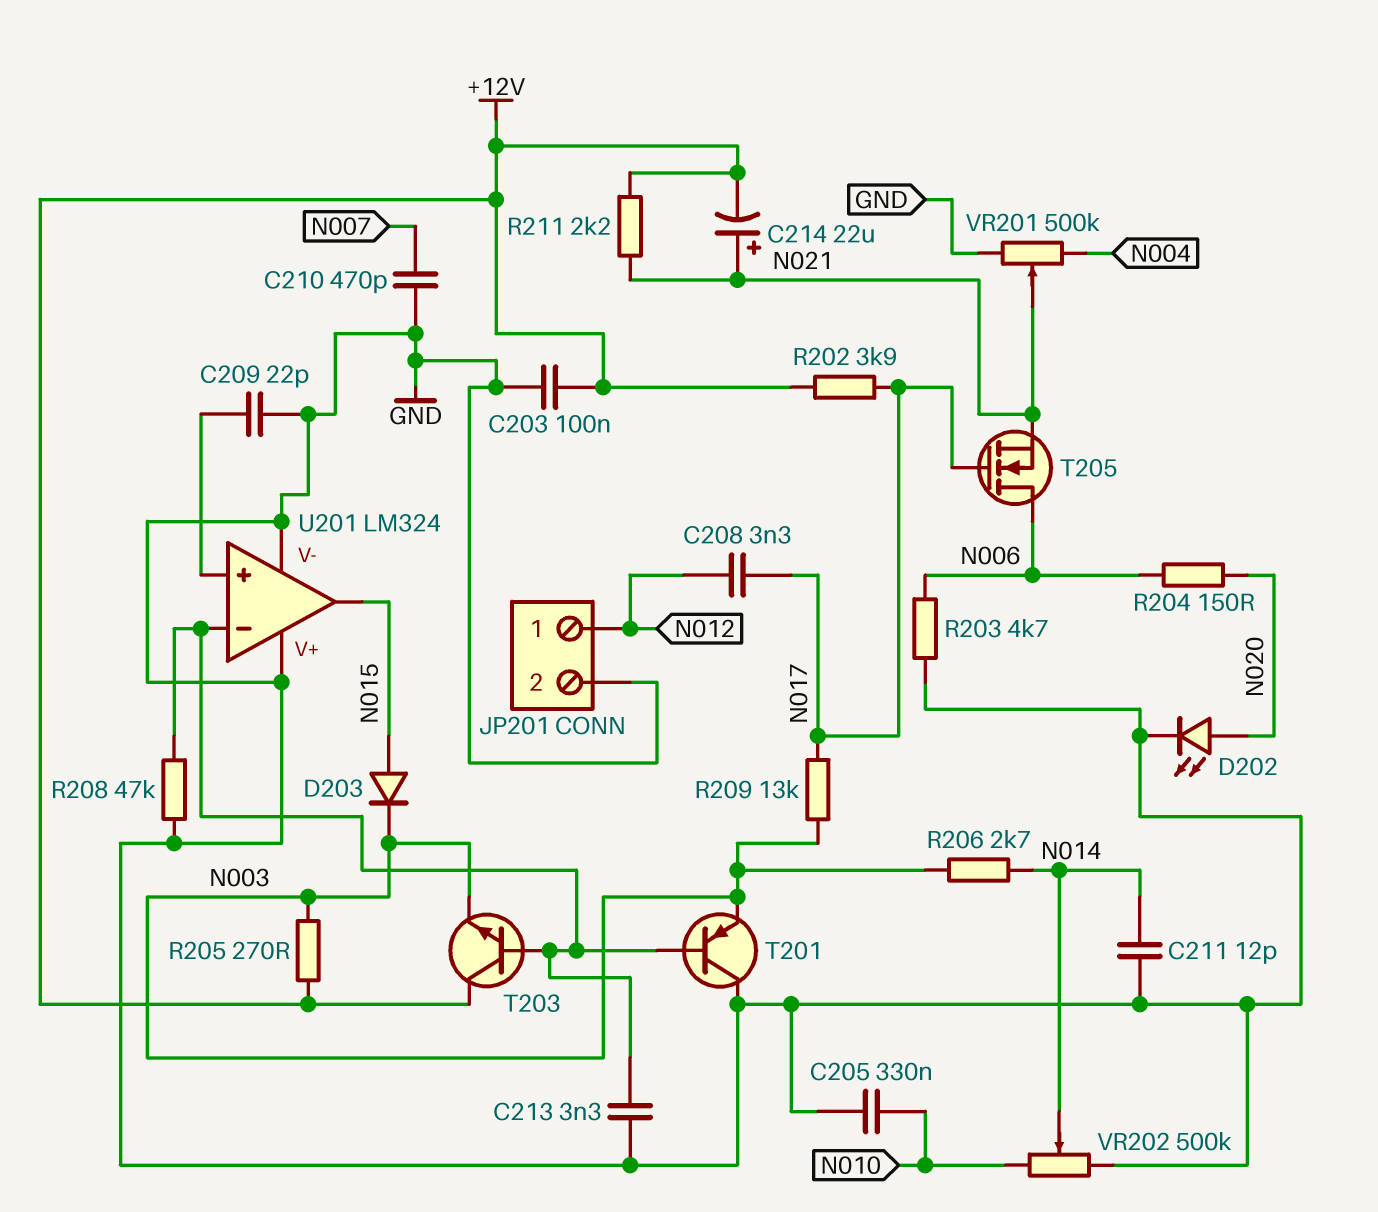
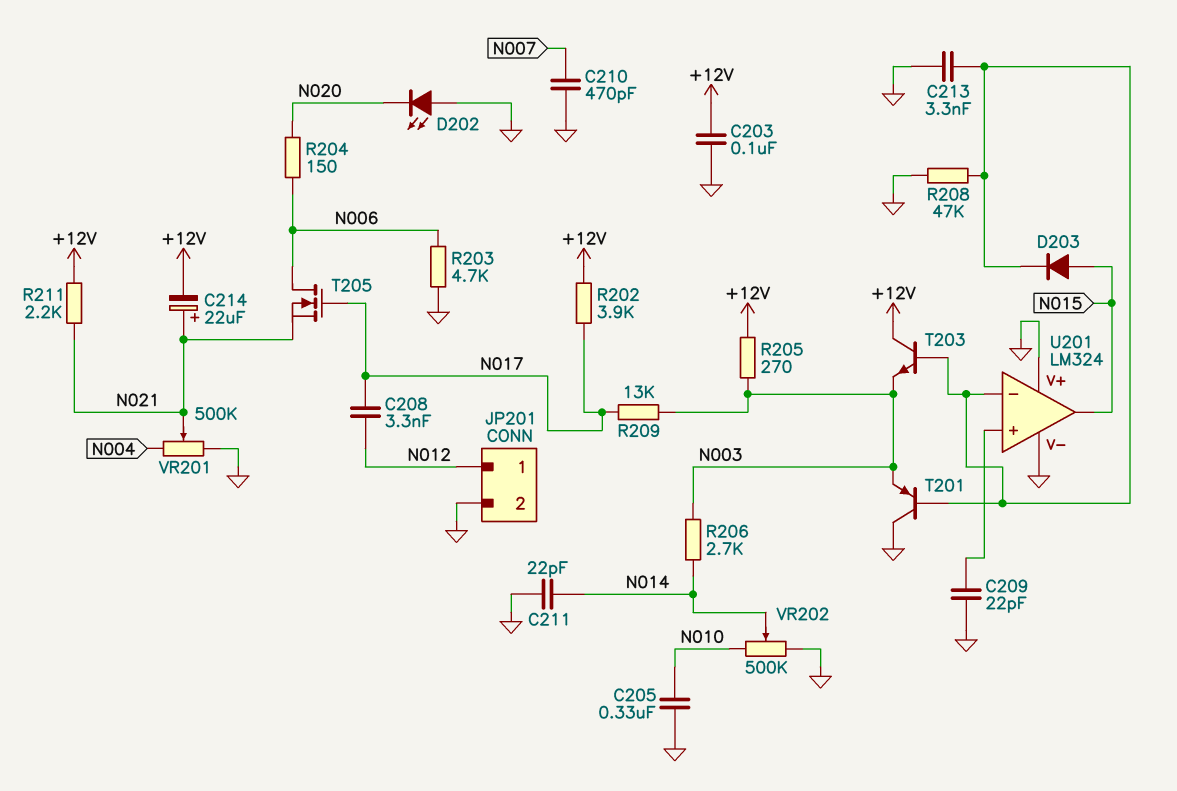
C211: 12pF (GND, N014) -> 22pF (GND, N014)
D202: LED (A N020, K GND) -> LED (A GND, K N020)
D203: diode (A N015, K N003) -> diode (A N015, K U201/in-)

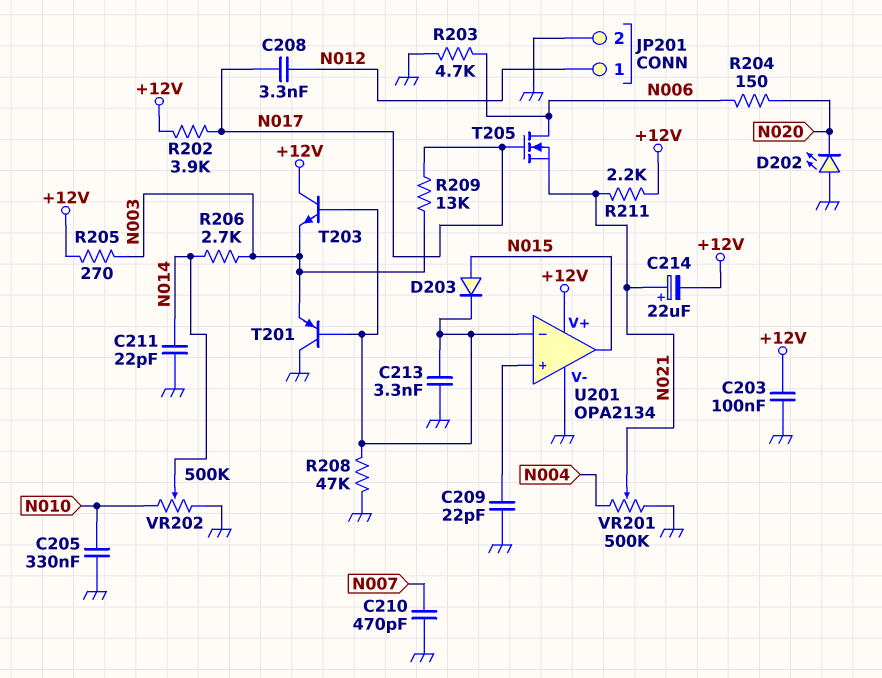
U201: LM324 -> OPA2134
U201 pin V+: GND -> +12V

